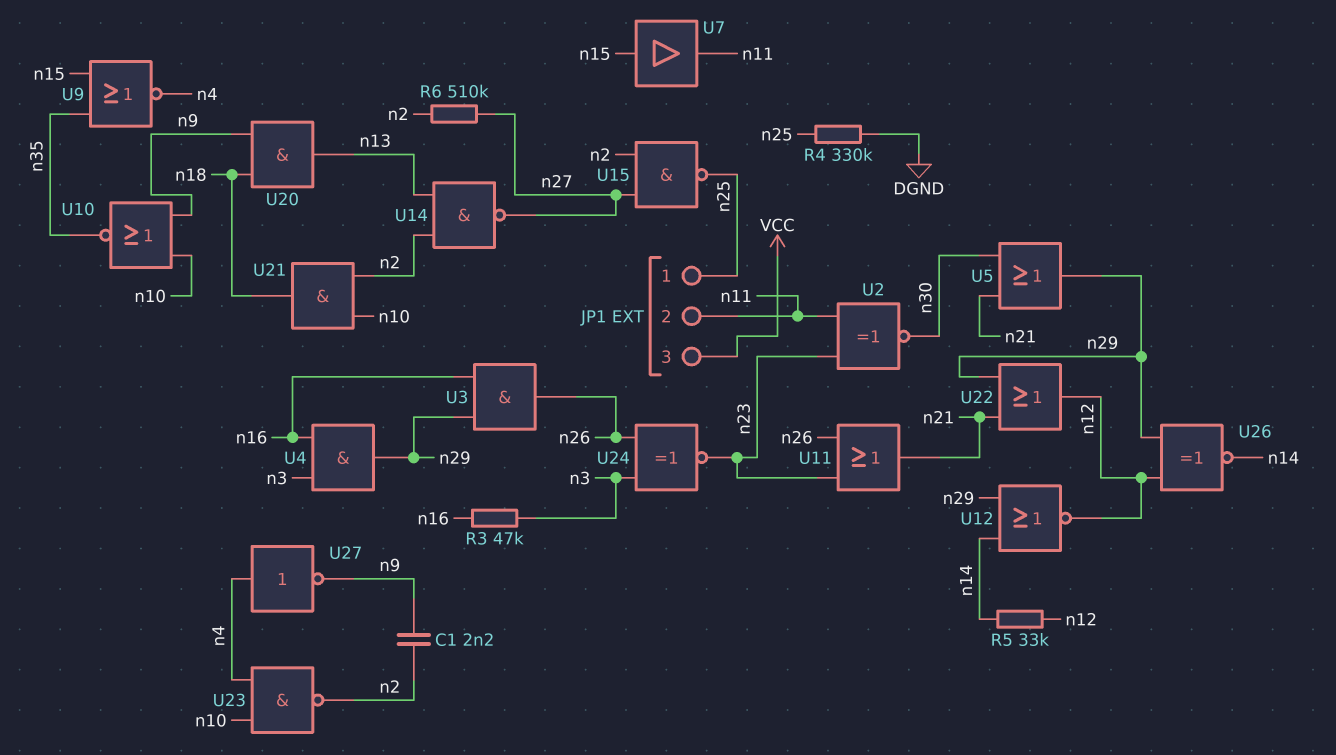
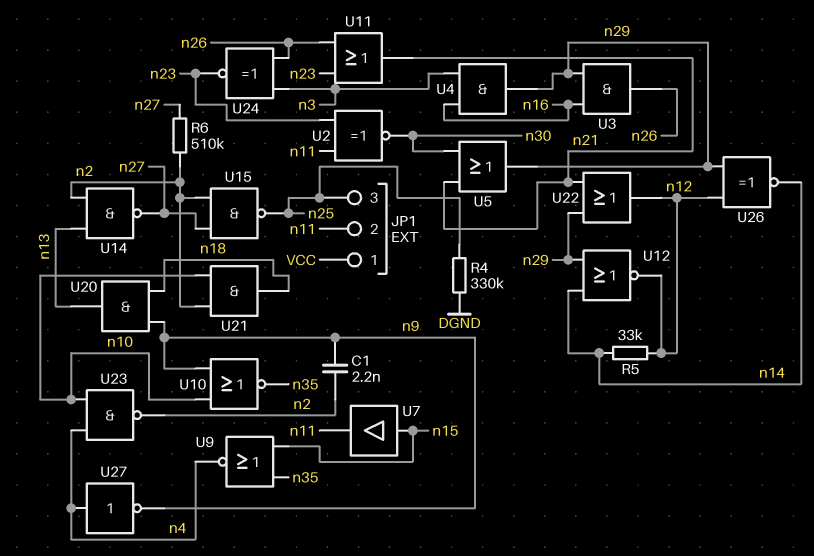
JP1 pin 1: n25 -> VCC
JP1 pin 3: VCC -> n25
R3: 47k (n3, n16) -> none

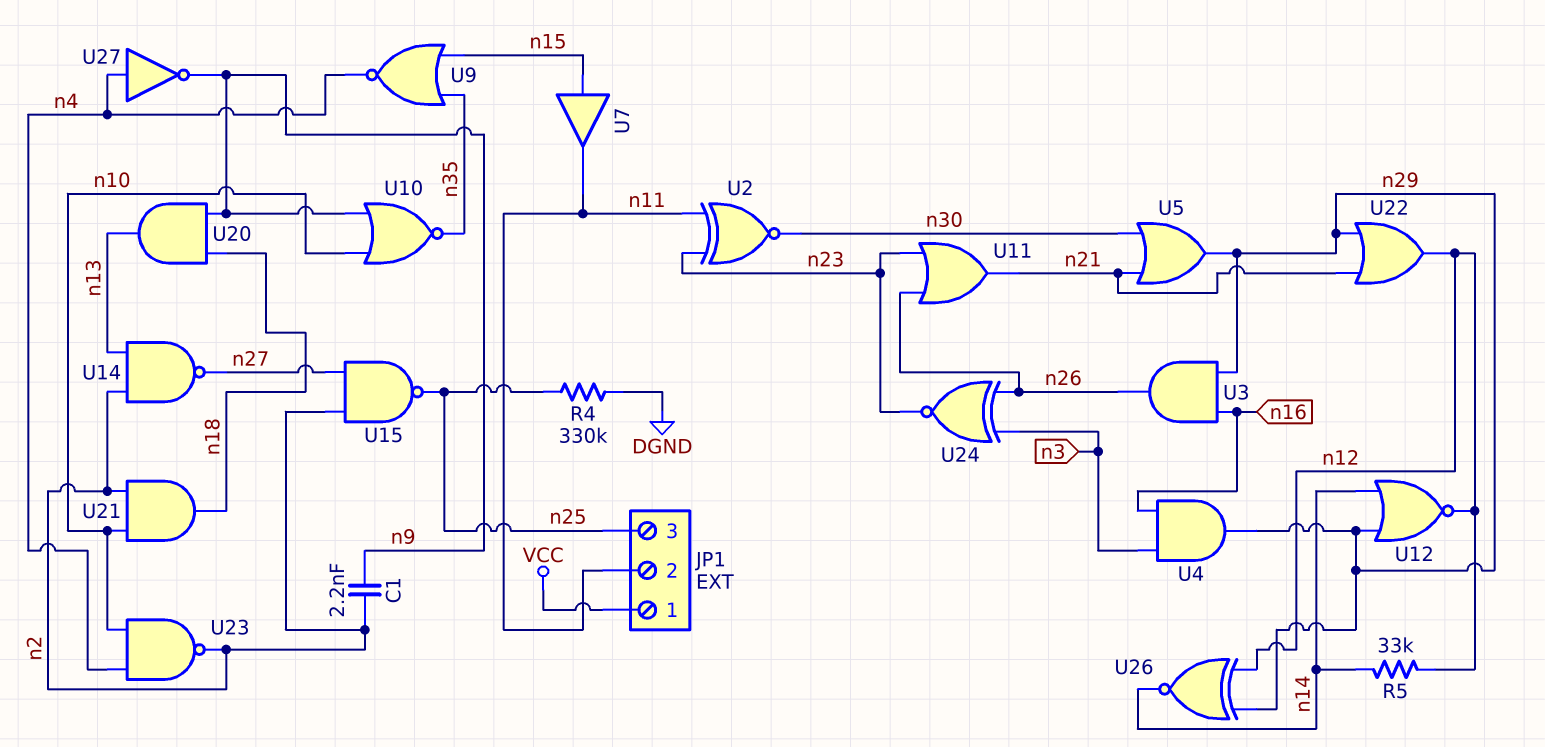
R6: 510k (n2, n27) -> none

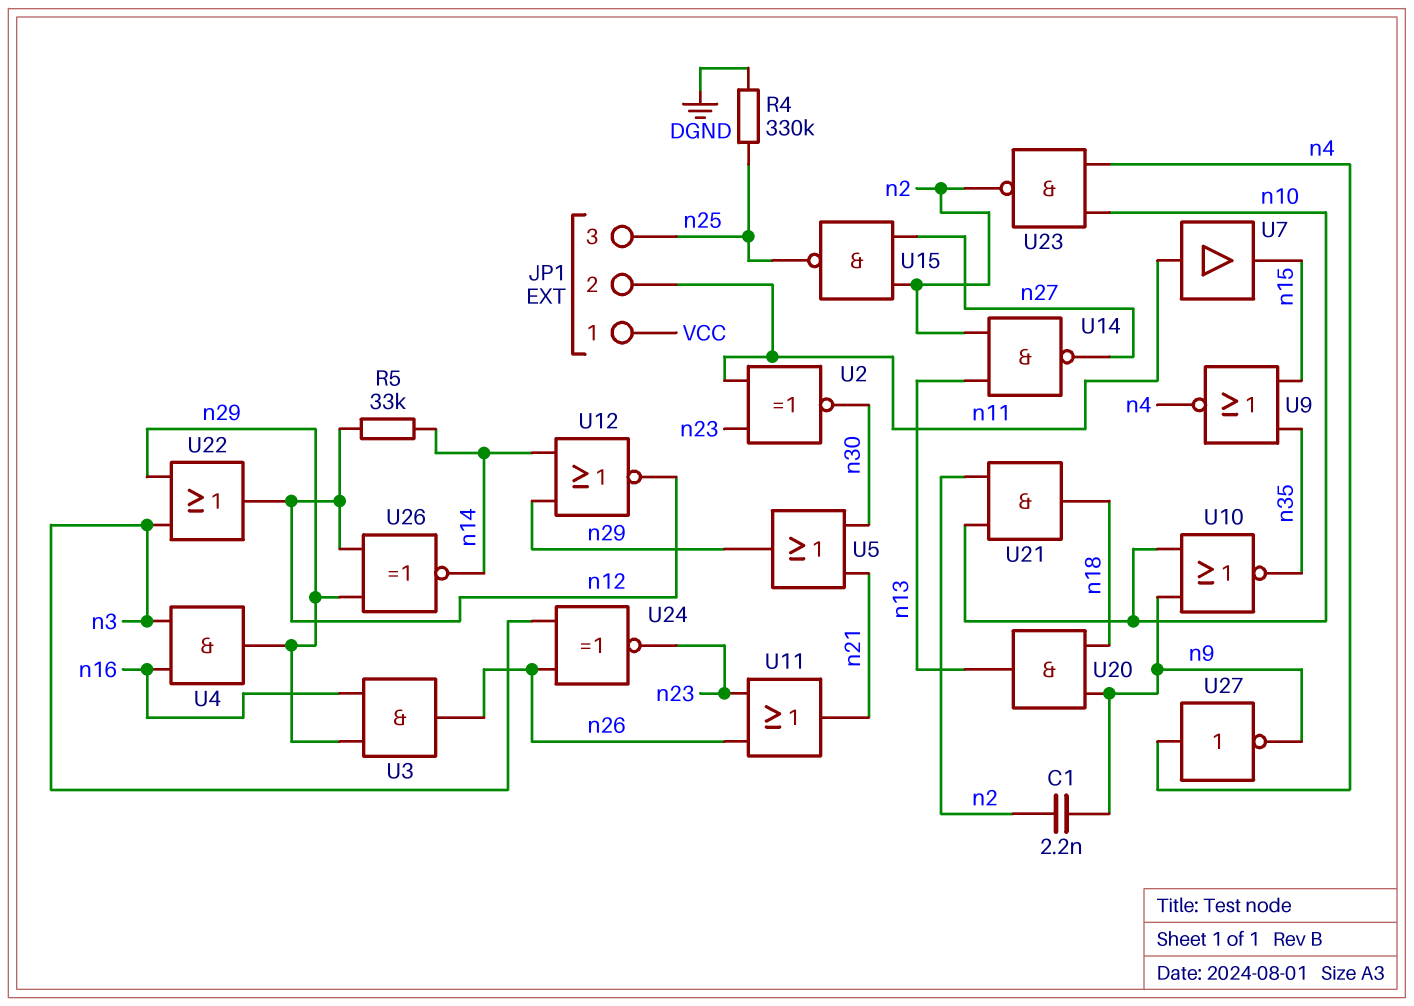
U7: buffer (in n15, out n11) -> buffer (in n11, out n15)
U22: OR (in n21, in n29, out n12) -> OR (in n3, in n29, out n12)

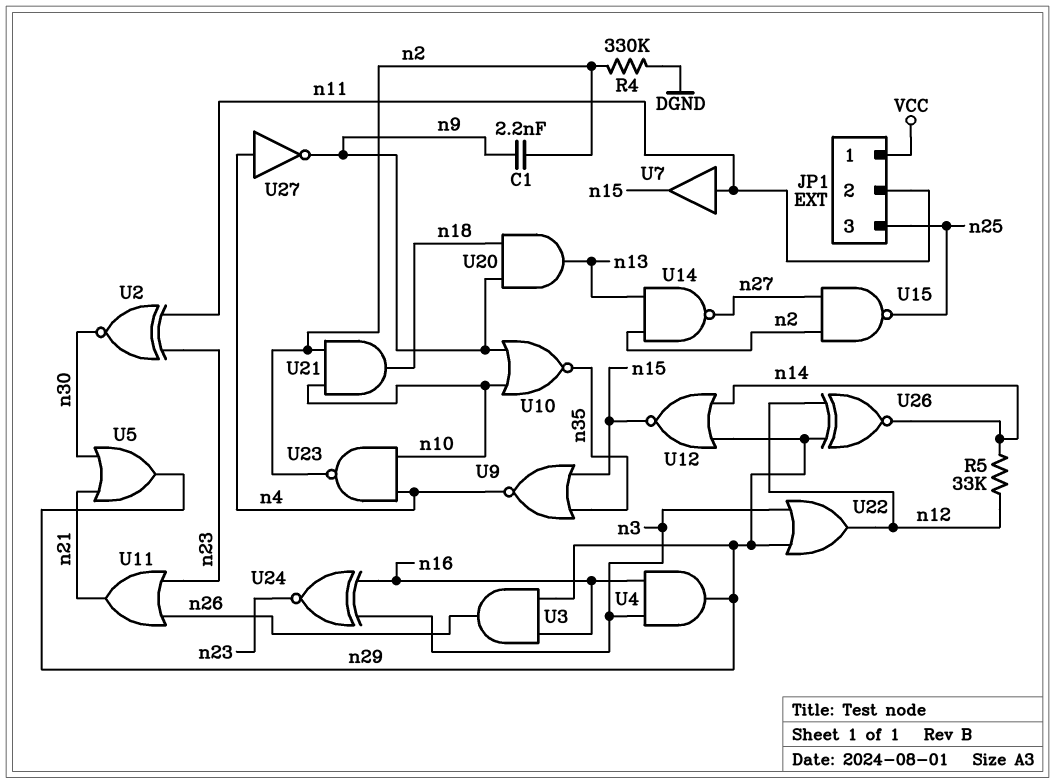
R4: 330k (DGND, n25) -> 330k (DGND, n2)
U12: NOR (in n14, in n29, out n12) -> NOR (in n14, in n29, out n15)
U24: XNOR (in n3, in n26, out n23) -> XNOR (in n3, in n16, out n23)

